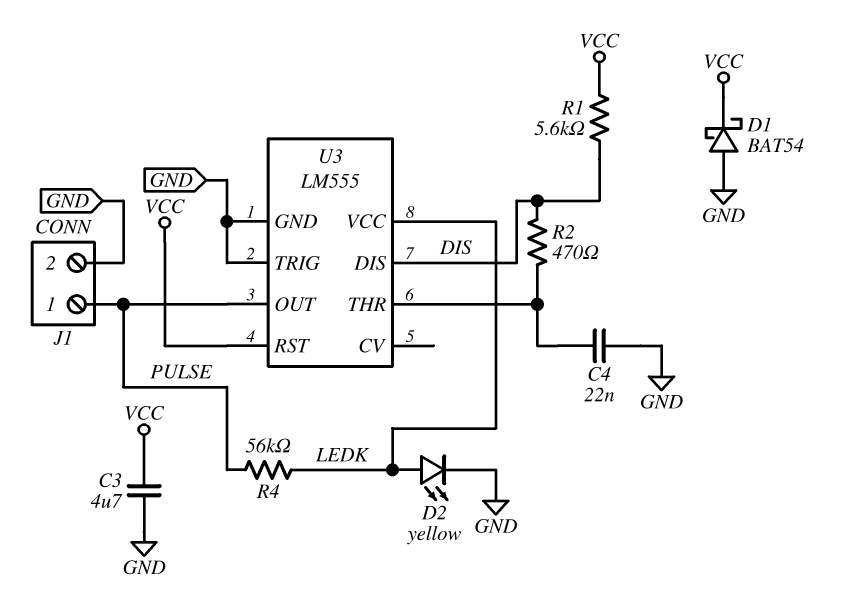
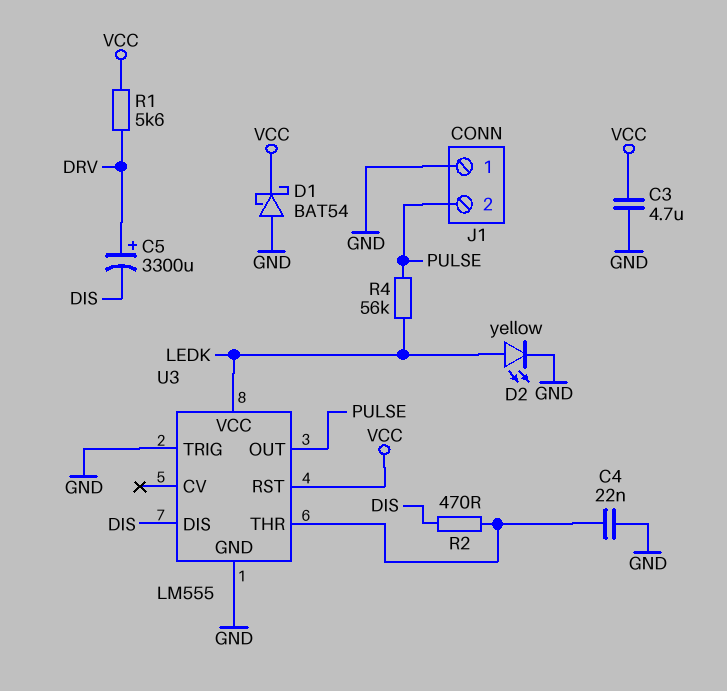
C5: none -> 3300uF (plus DRV, minus DIS)
J1 pin 1: PULSE -> GND
J1 pin 2: GND -> PULSE
R1: 5.6k (DIS, VCC) -> 5.6k (DRV, VCC)

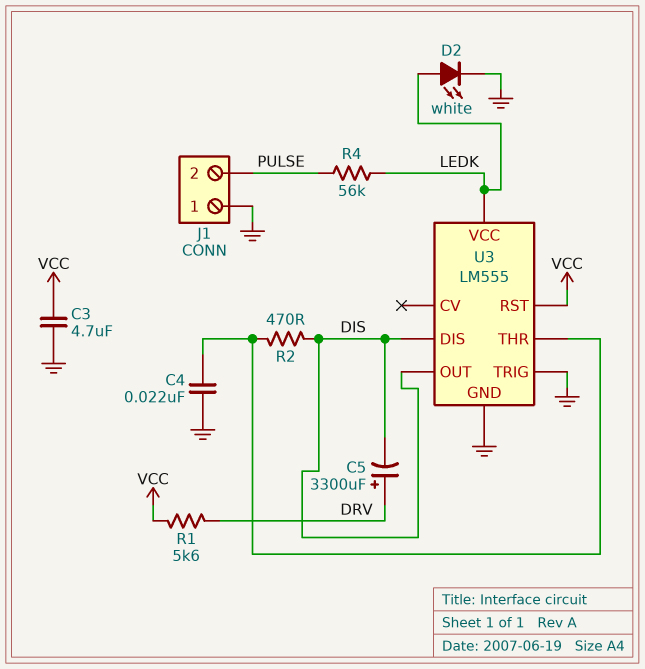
D1: schottky BAT54 (A GND, K VCC) -> none
D2: LED yellow (A LEDK, K GND) -> LED white (A LEDK, K GND)
U3 pin OUT: PULSE -> DIS

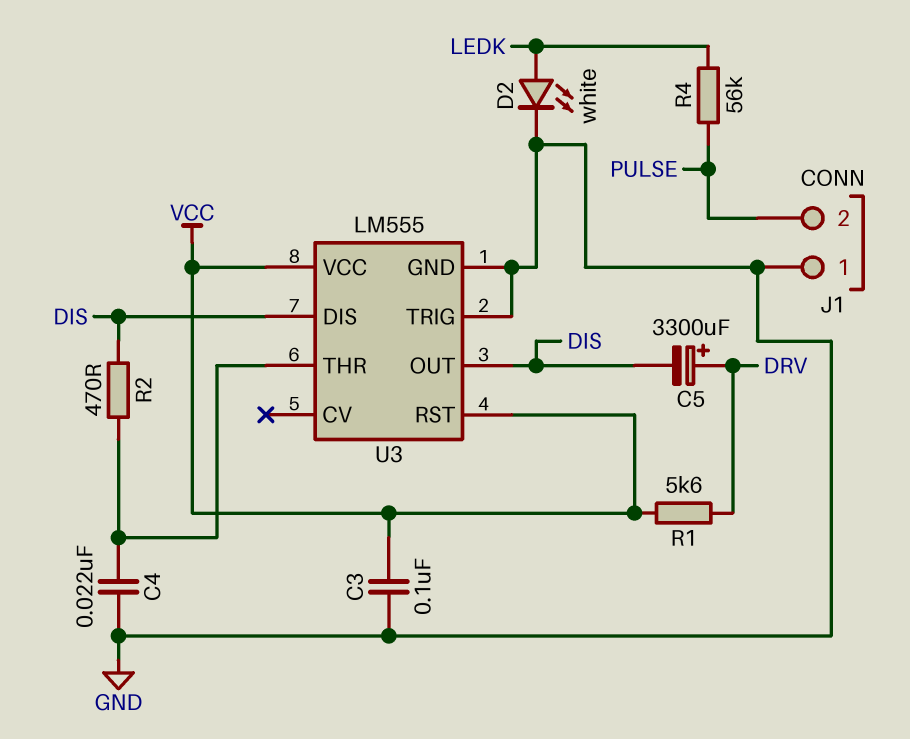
C3: 4.7uF (GND, VCC) -> 100nF (GND, VCC)
U3 pin VCC: LEDK -> VCC

